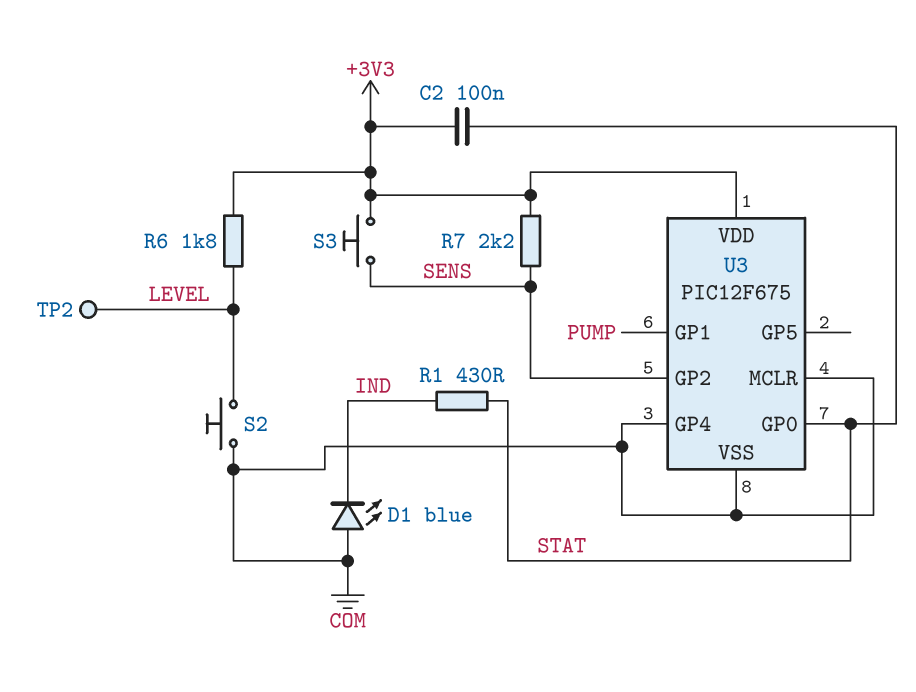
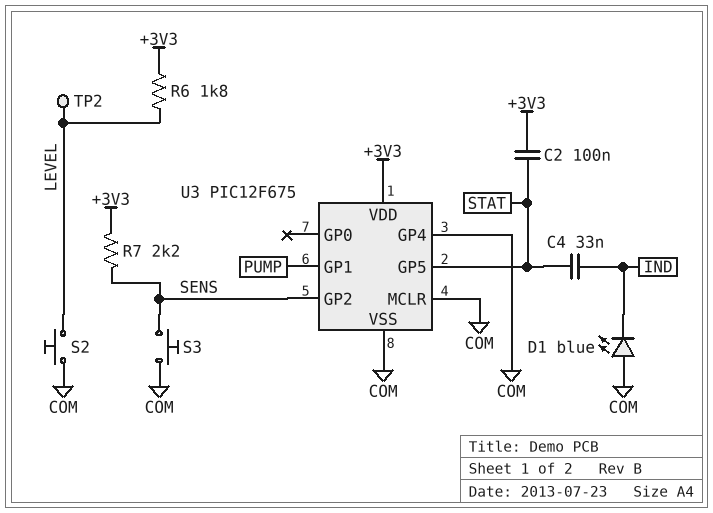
C4: none -> 33nF (IND, STAT)
R1: 430 (IND, STAT) -> none
S3: button (+3V3, SENS) -> button (COM, SENS)
U3 pin GP0: STAT -> none
U3 pin GP5: none -> STAT

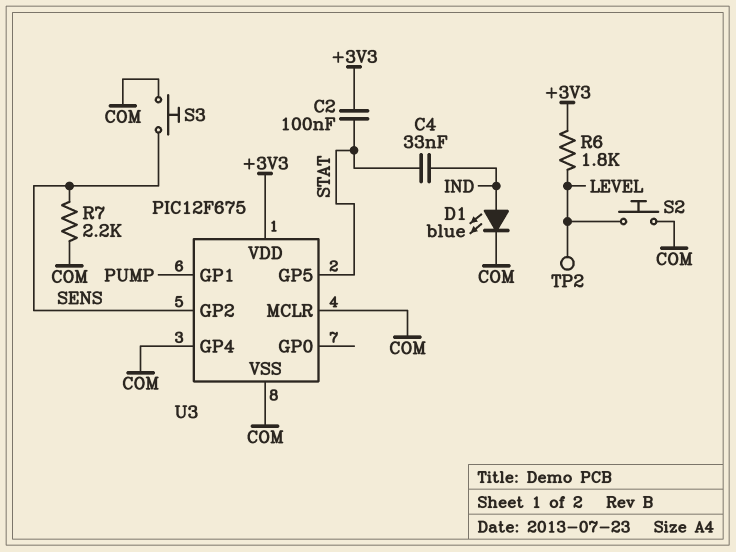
D1: LED blue (A COM, K IND) -> LED blue (A IND, K COM)
R7: 2.2k (+3V3, SENS) -> 2.2k (COM, SENS)

